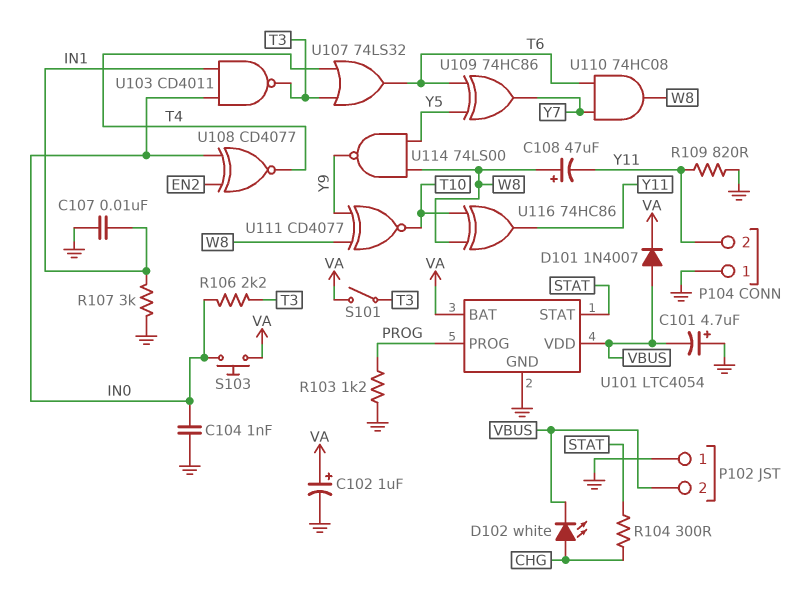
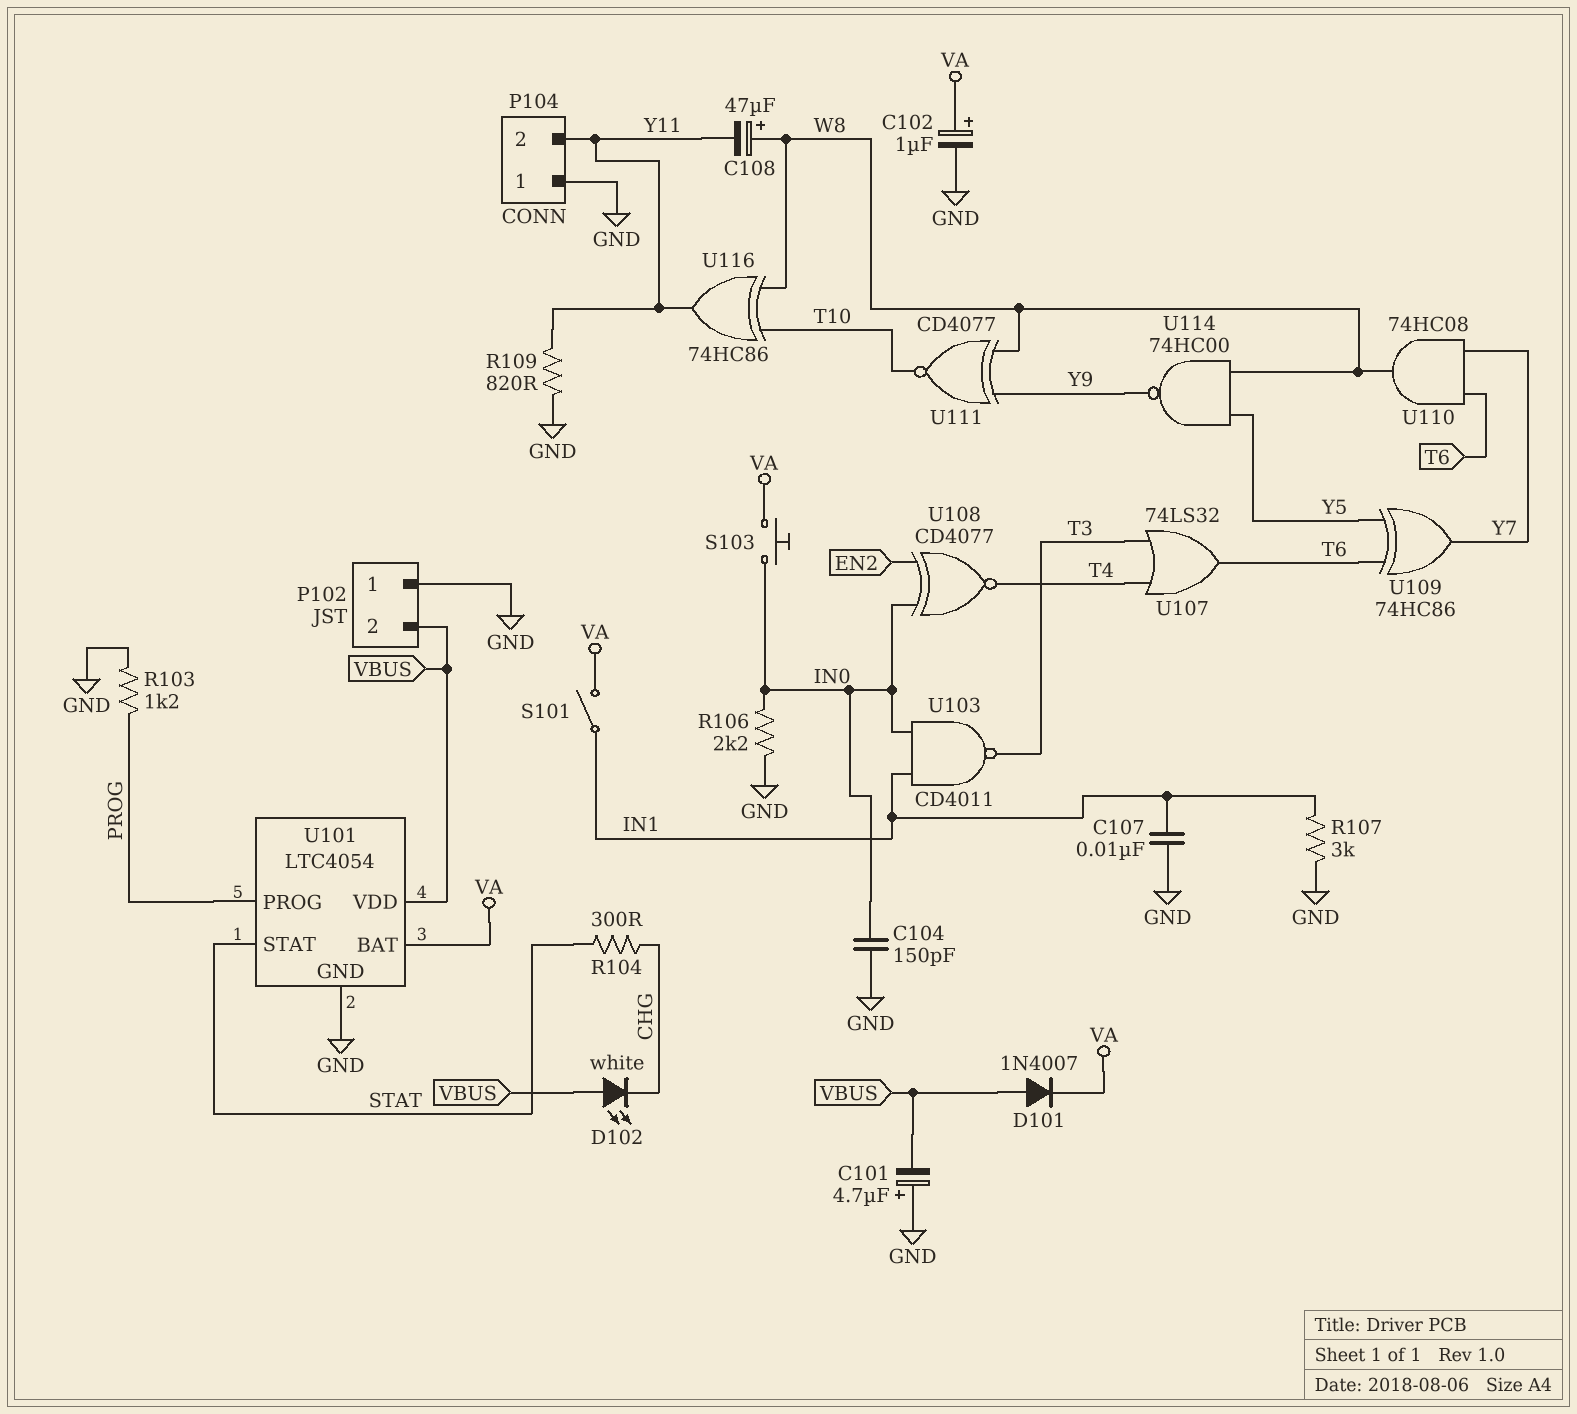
C104: 1nF (GND, IN0) -> 150pF (GND, IN0)
D102: LED white (A CHG, K VBUS) -> LED white (A VBUS, K CHG)
R106: 2.2k (IN0, T3) -> 2.2k (GND, IN0)
S101: switch (T3, VA) -> switch (IN1, VA)
U114: NAND 74LS00 (in W8, in Y5, out Y9) -> NAND 74HC00 (in W8, in Y5, out Y9)

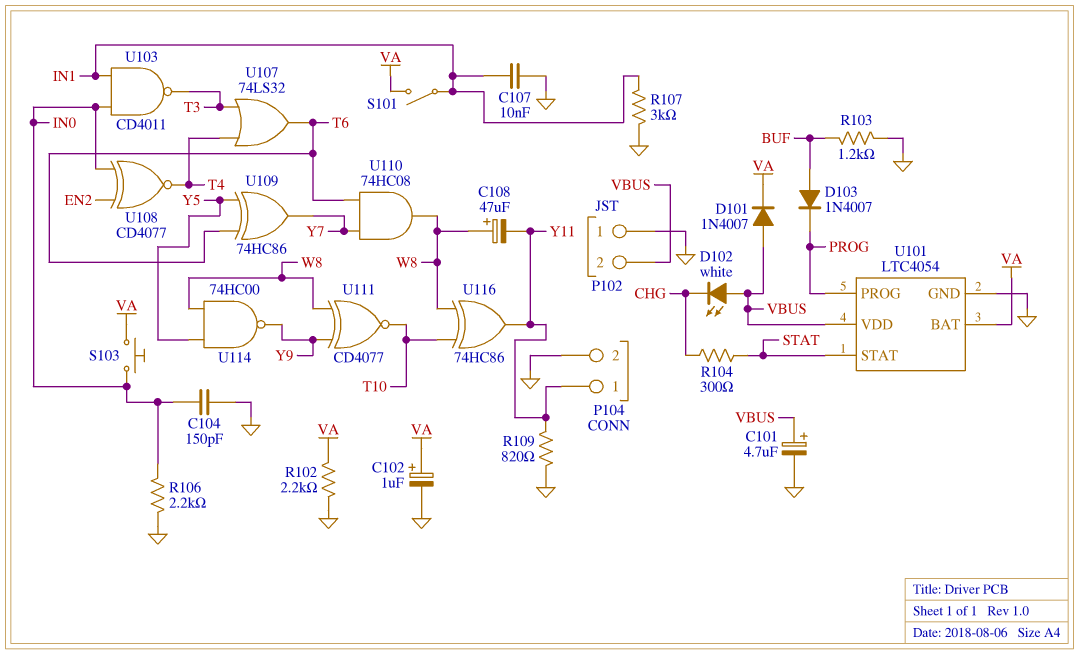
C101: 4.7uF (plus GND, minus VBUS) -> 4.7uF (plus VBUS, minus GND)
D103: none -> diode 1N4007 (A BUF, K PROG)
P104 pin 1: GND -> Y11
P104 pin 2: Y11 -> GND
R102: none -> 2.2k (GND, VA)
R103: 1.2k (GND, PROG) -> 1.2k (BUF, GND)

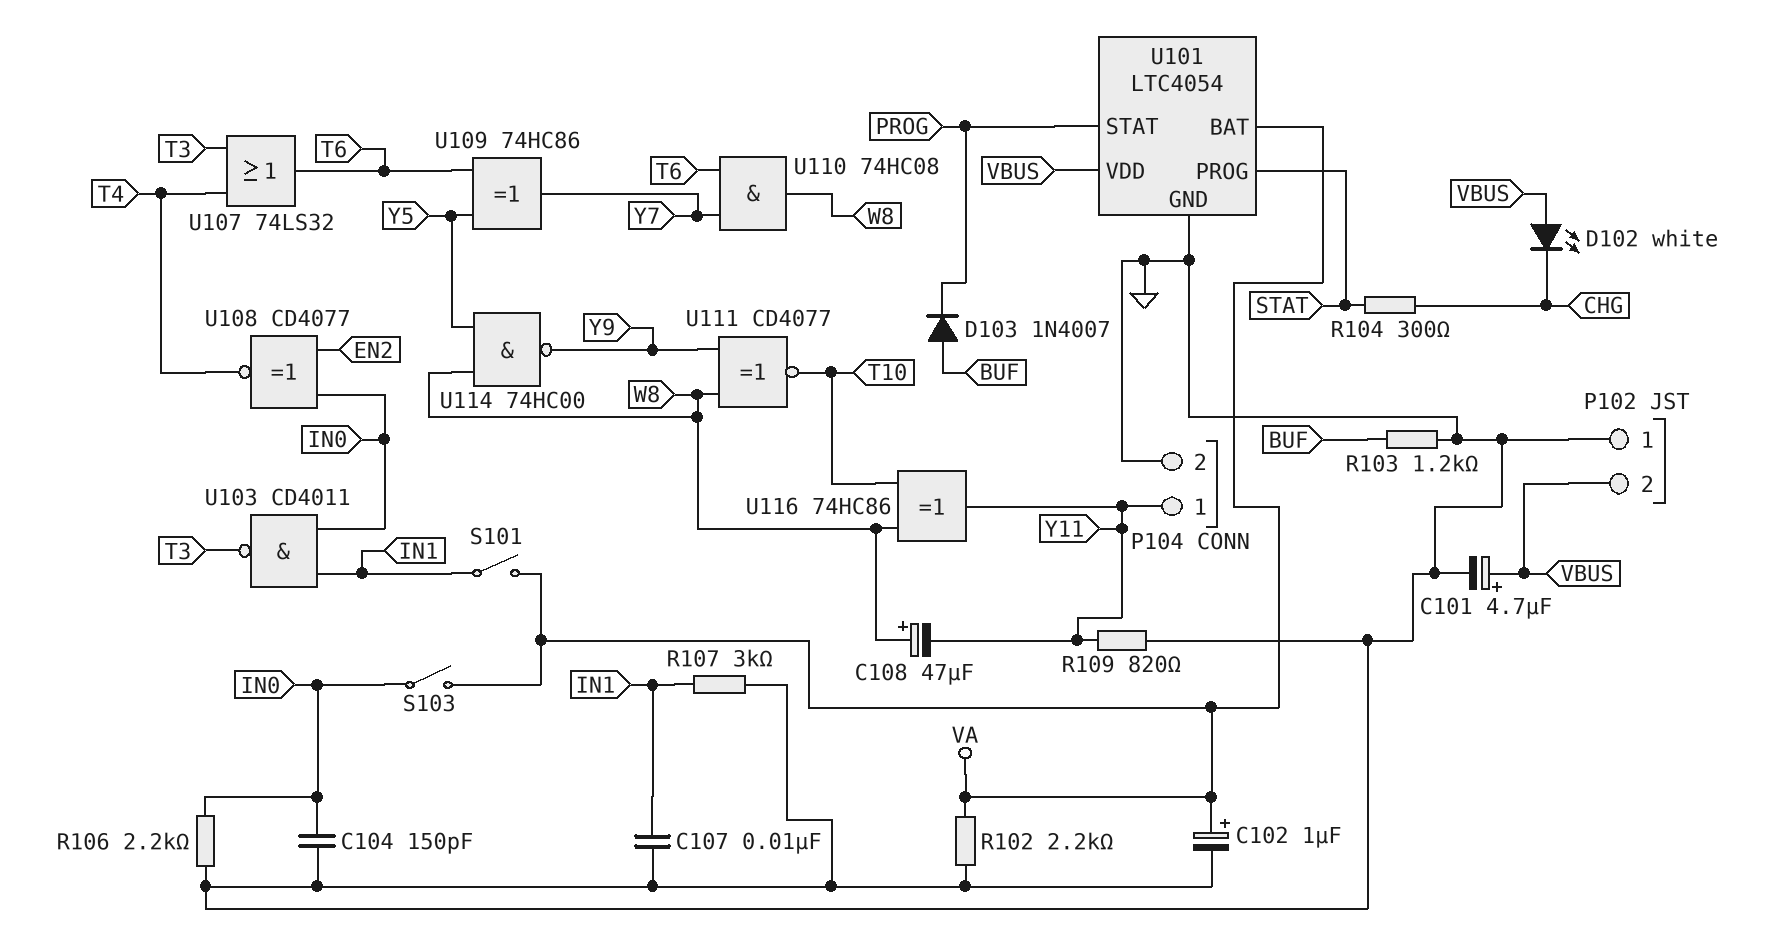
D101: diode 1N4007 (A VBUS, K VA) -> none
S103: button (IN0, VA) -> switch (IN0, VA)
U101 pin PROG: PROG -> STAT
U101 pin STAT: STAT -> PROG

